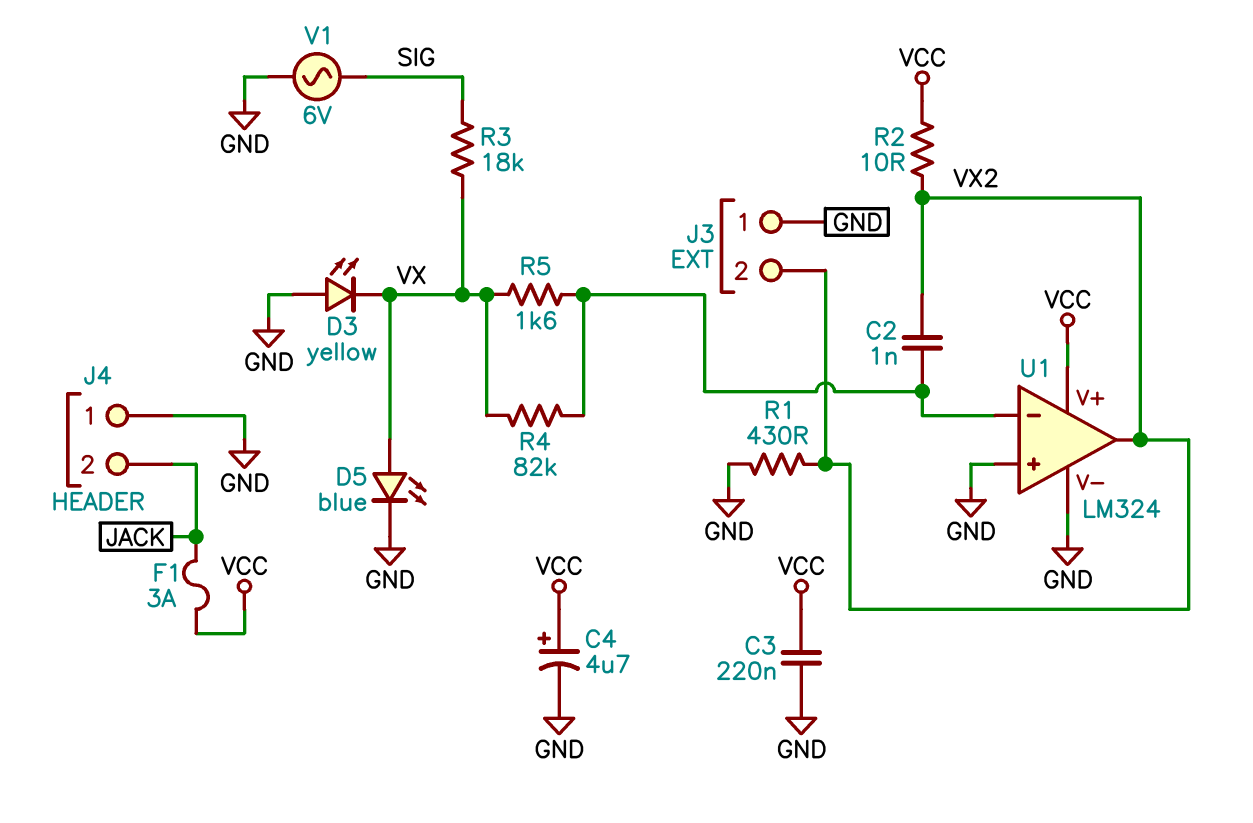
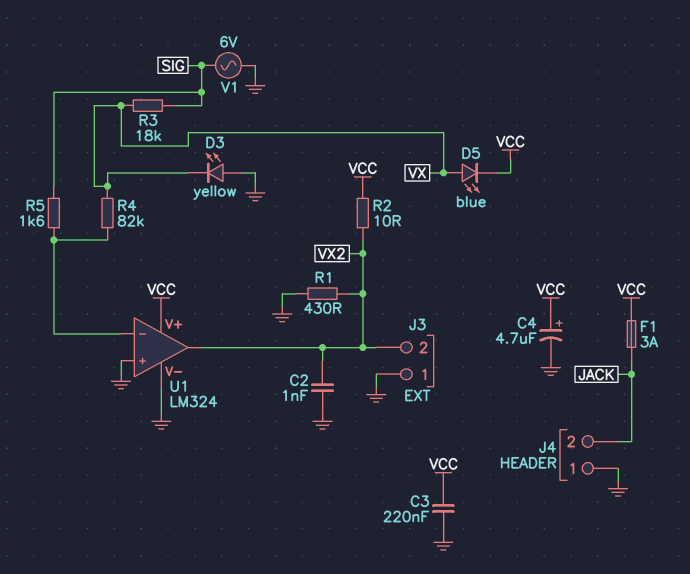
C2: 1nF (U1/in-, VX2) -> 1nF (GND, VX2)
D5: LED blue (A VX, K GND) -> LED blue (A VX, K VCC)
R5: 1.6k (U1/in-, VX) -> 1.6k (SIG, U1/in-)

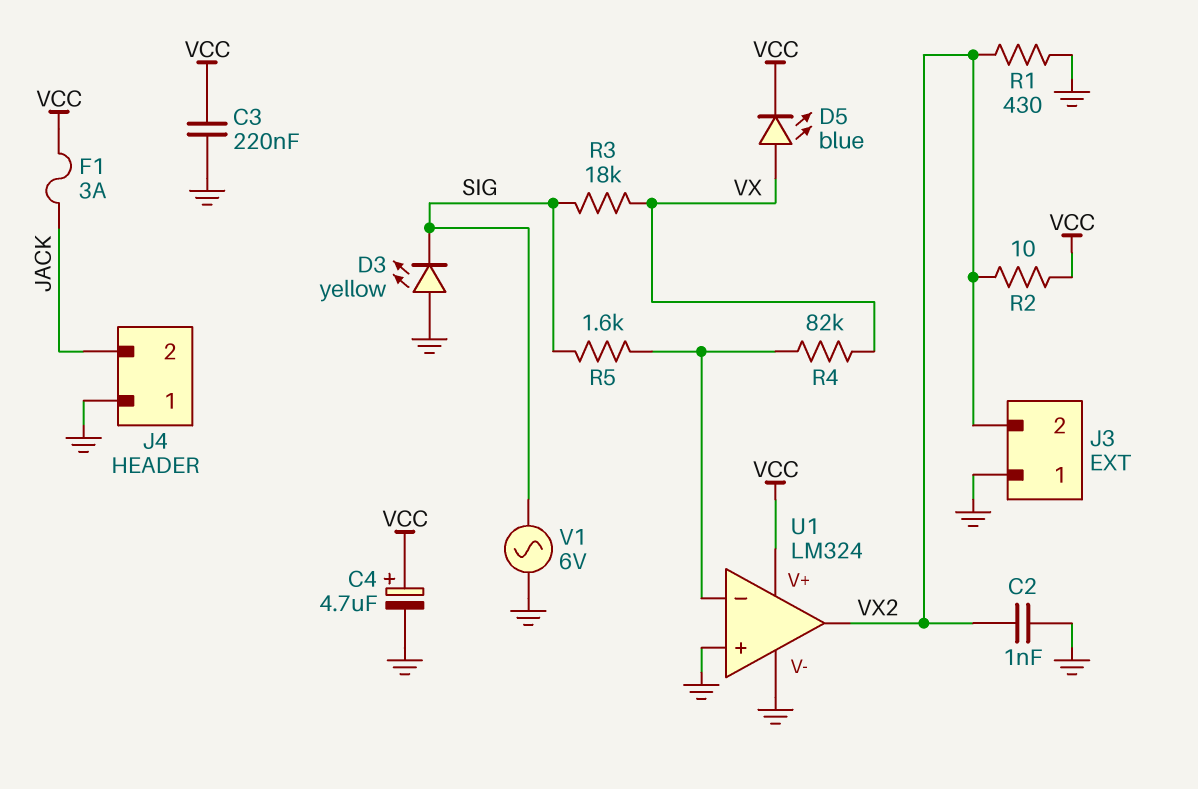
D3: LED yellow (A GND, K VX) -> LED yellow (A GND, K SIG)

